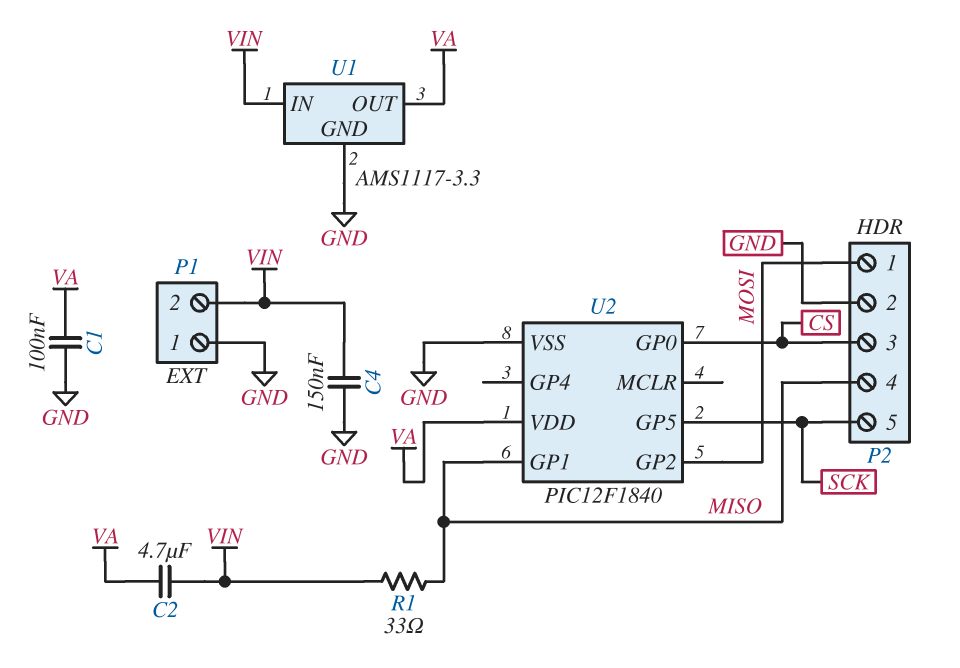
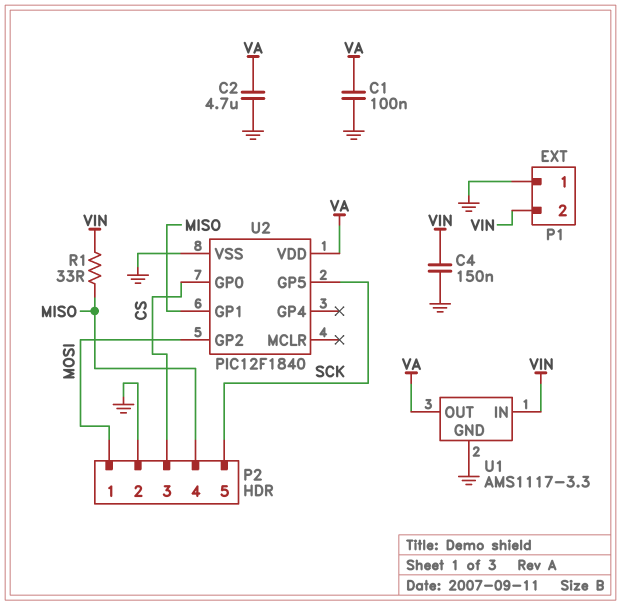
C2: 4.7uF (VA, VIN) -> 4.7uF (GND, VA)

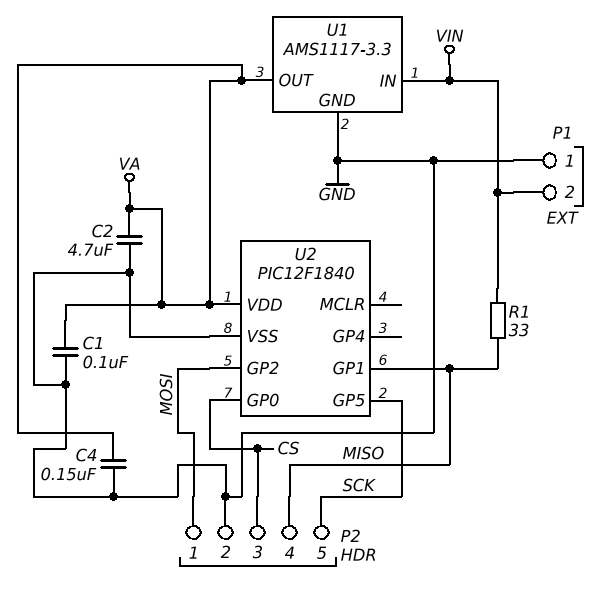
C4: 150nF (GND, VIN) -> 150nF (GND, VA)

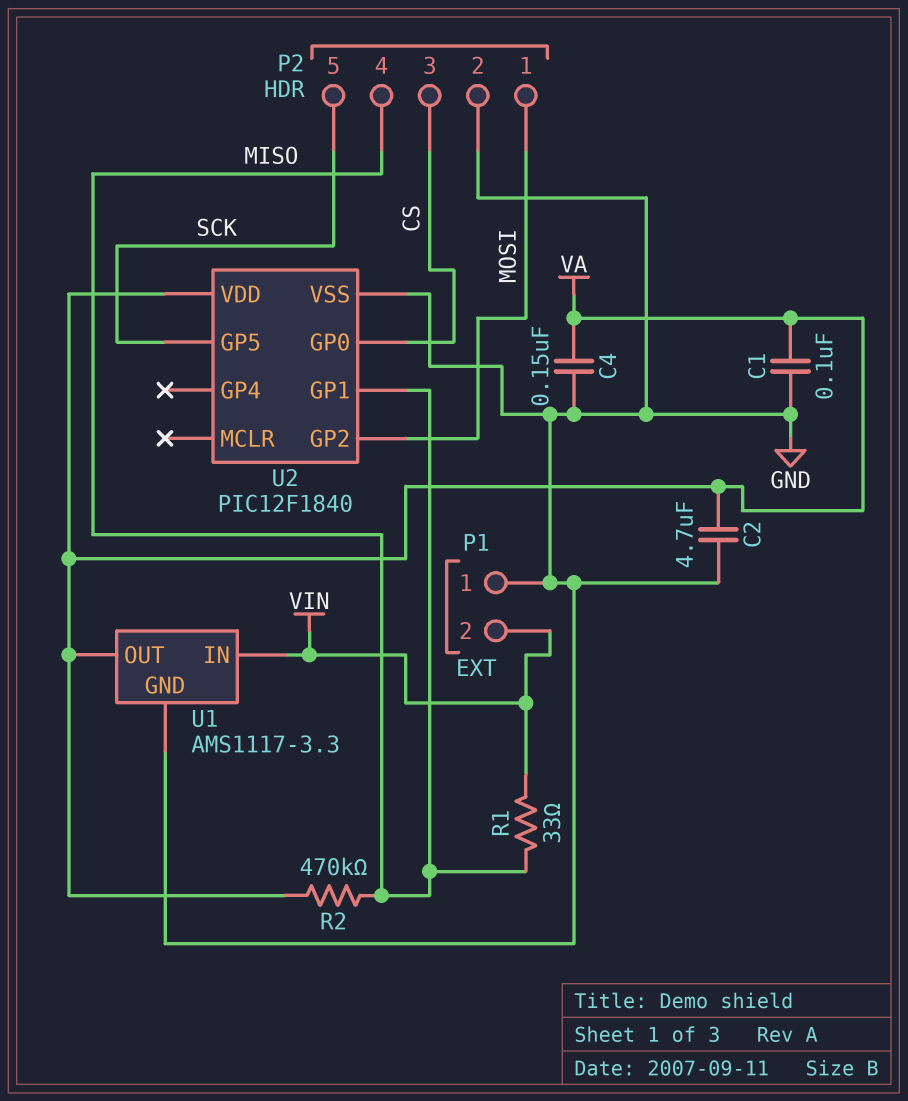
R2: none -> 470k (MISO, VA)

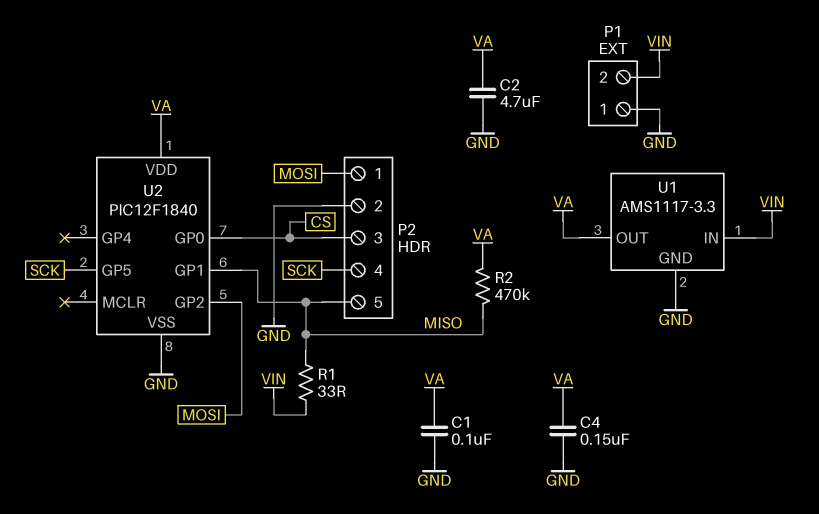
P2 pin 4: MISO -> SCK
P2 pin 5: SCK -> MISO

